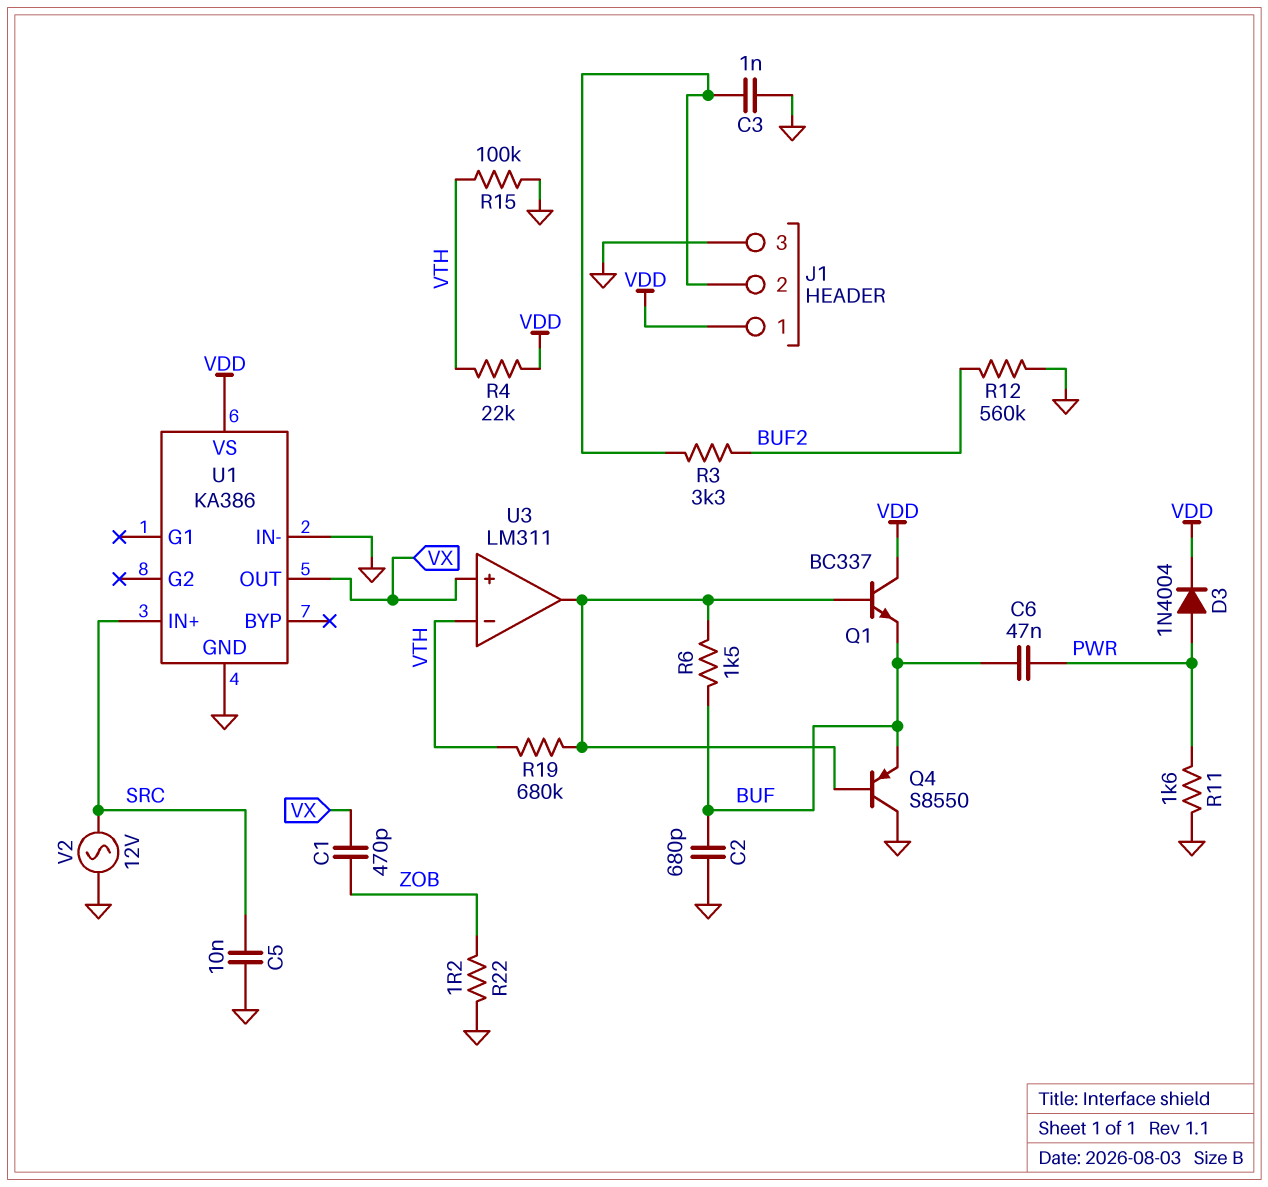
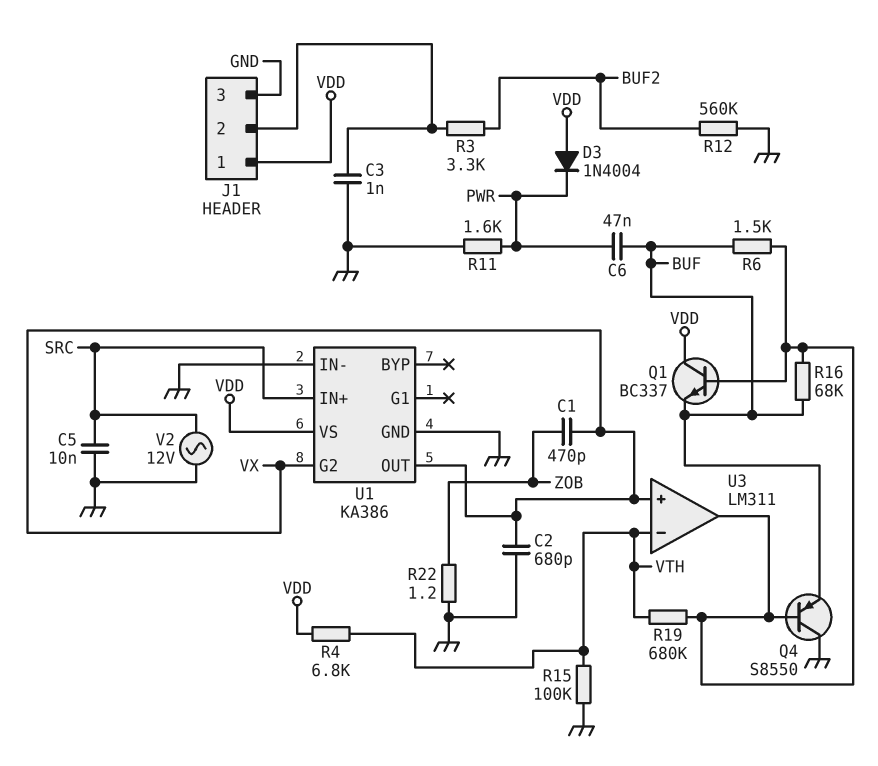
C2: 680pF (BUF, GND) -> 680pF (GND, VX)
D3: diode 1N4004 (A PWR, K VDD) -> diode 1N4004 (A VDD, K PWR)
R4: 22k (VDD, VTH) -> 6.8k (VDD, VTH)
R16: none -> 68k (BUF, U3/out)
U1 pin G2: none -> VX

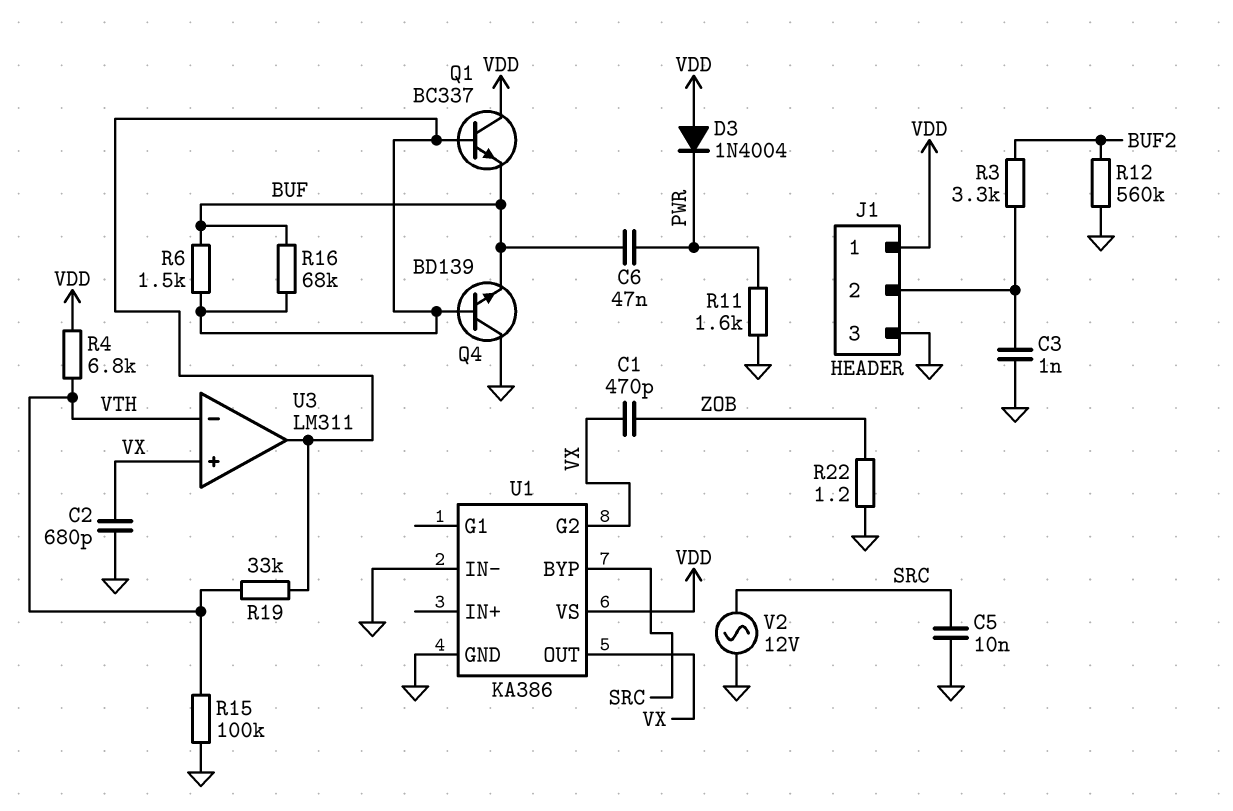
Q4: PNP S8550 (B U3/out, C GND, E BUF) -> NPN BD139 (B U3/out, C GND, E BUF)
R19: 680k (U3/out, VTH) -> 33k (U3/out, VTH)
U1 pin BYP: none -> SRC
U1 pin IN+: SRC -> none

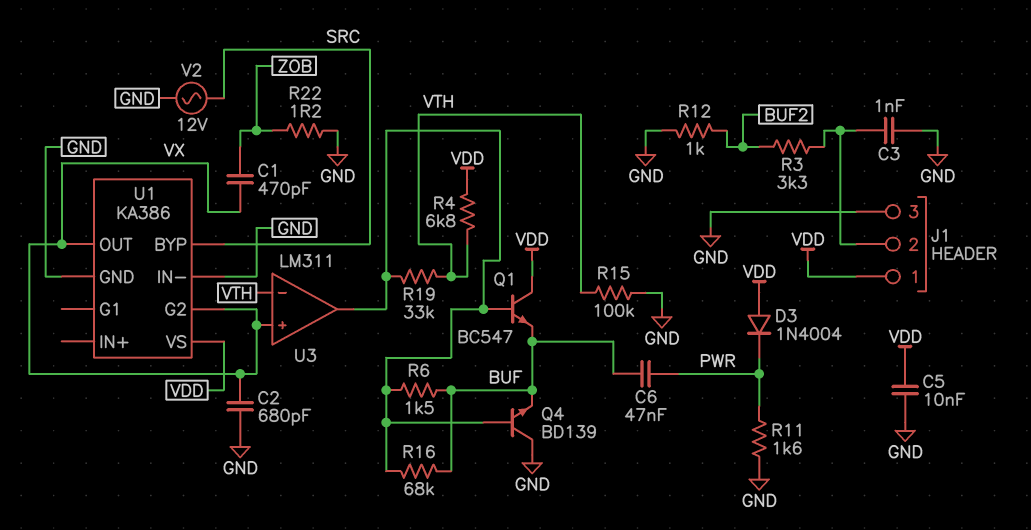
C5: 10nF (GND, SRC) -> 10nF (GND, VDD)
Q1: NPN BC337 (B U3/out, C VDD, E BUF) -> NPN BC547 (B U3/out, C VDD, E BUF)
R12: 560k (BUF2, GND) -> 1k (BUF2, GND)

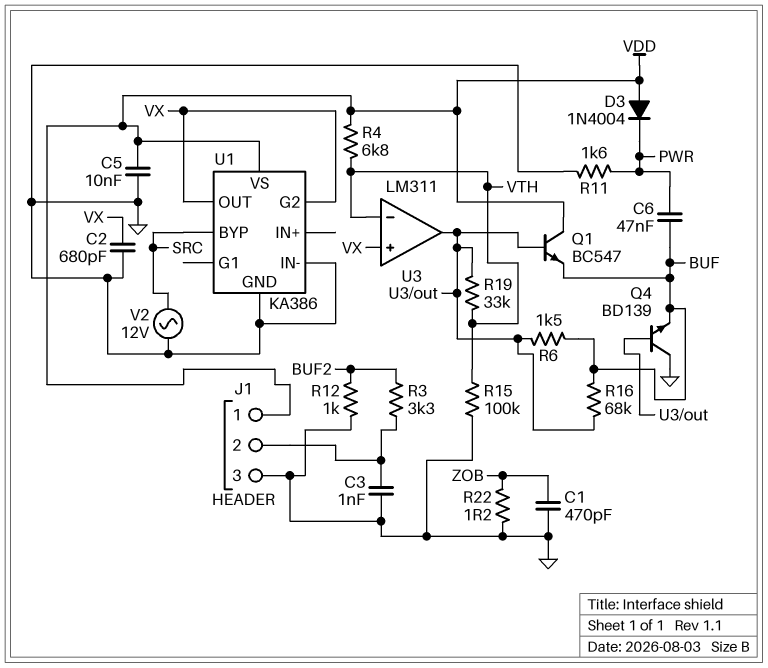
C1: 470pF (VX, ZOB) -> 470pF (GND, ZOB)

